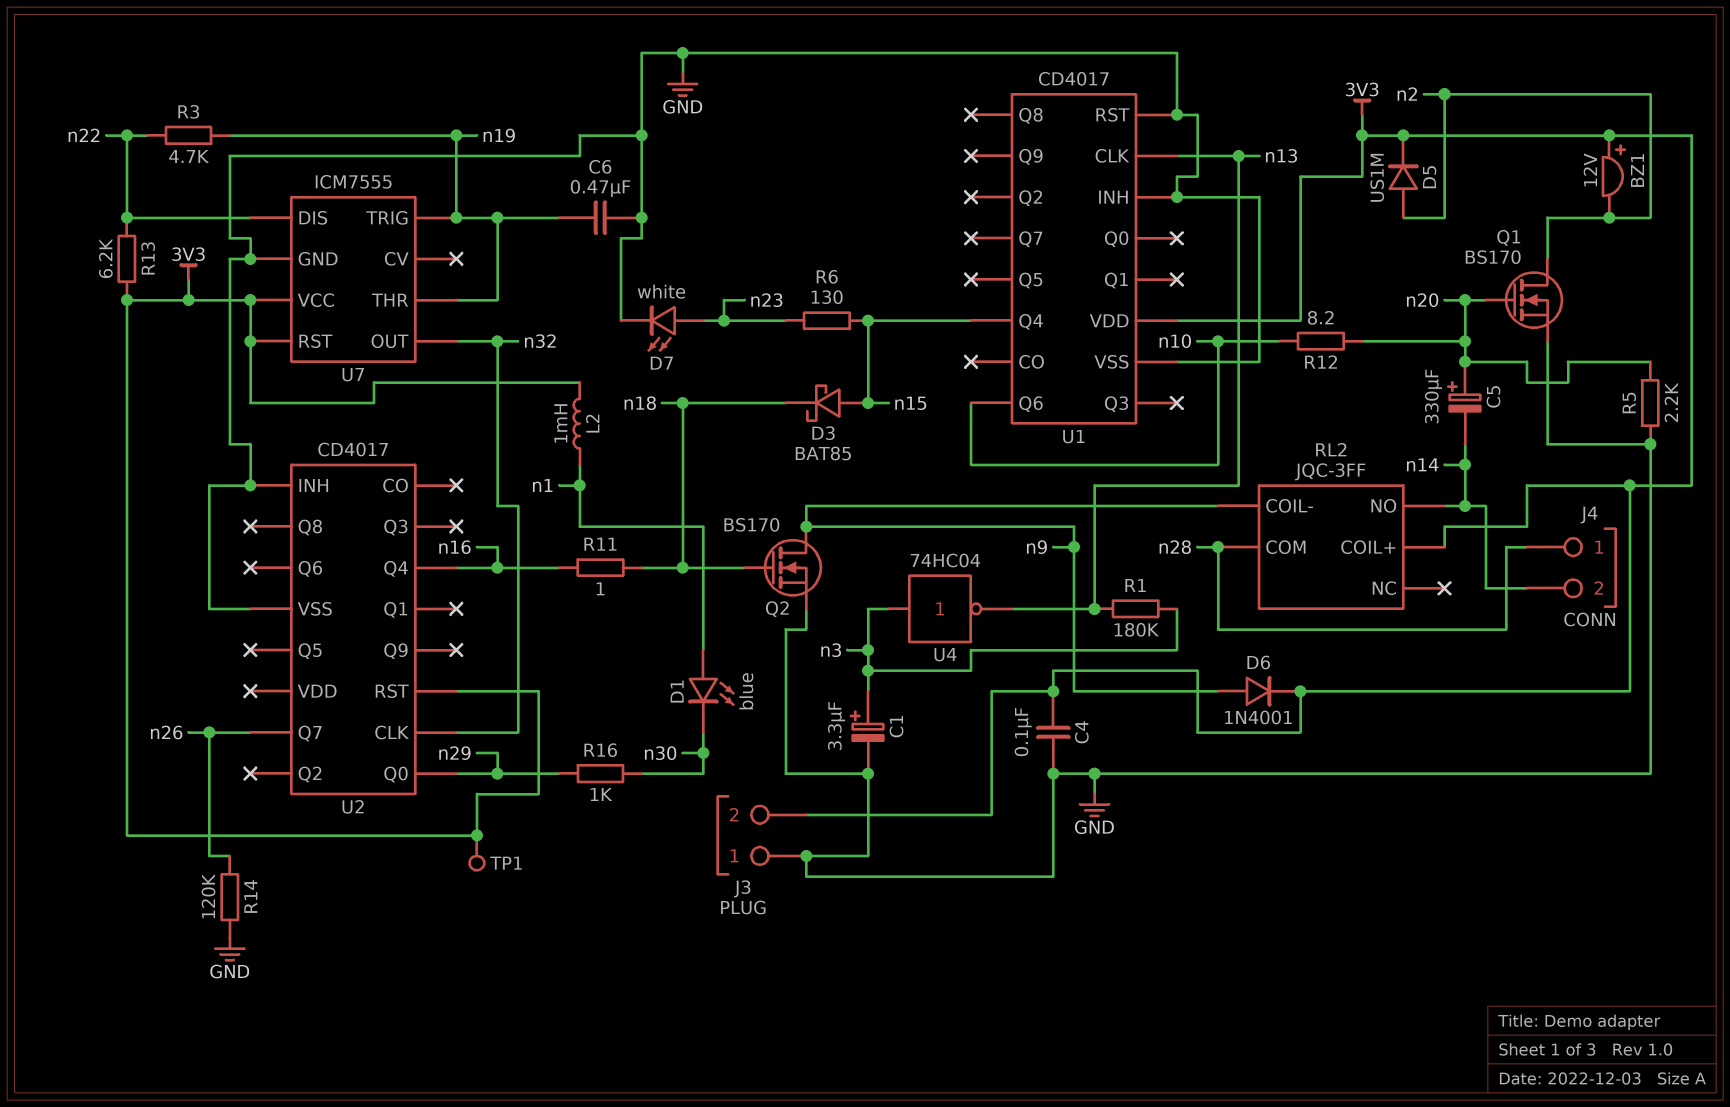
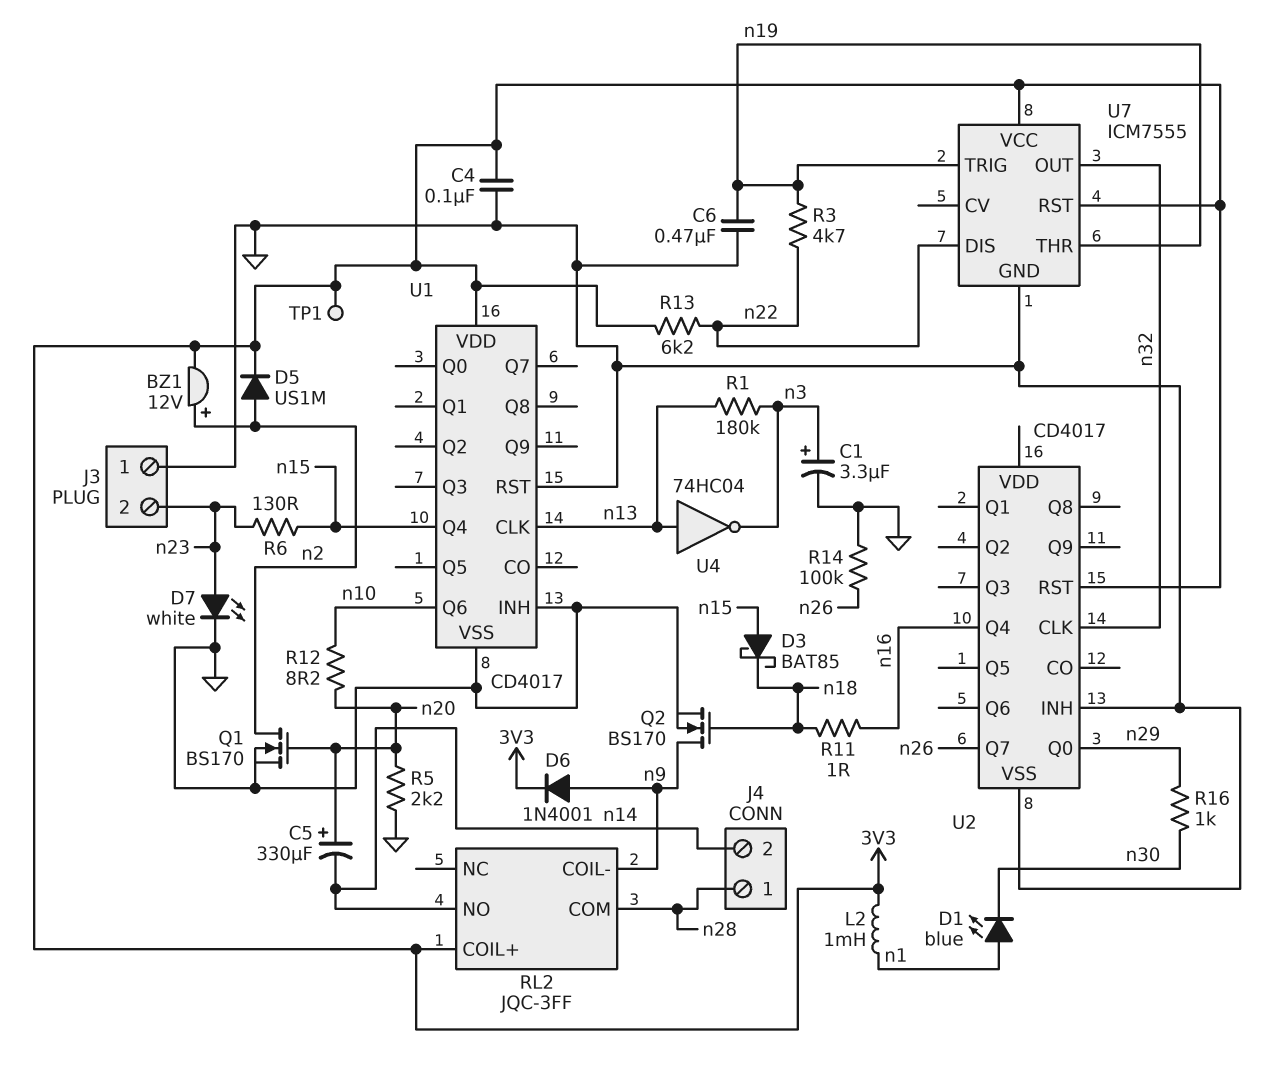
BZ1: buzzer 12V (plus 3V3, minus n2) -> buzzer 12V (plus n2, minus 3V3)
J3 pin 2: 3V3 -> n23
R14: 120k (GND, n26) -> 100k (GND, n26)
U4: NOT 74HC04 (in n3, out n13) -> NOT 74HC04 (in n13, out n3)

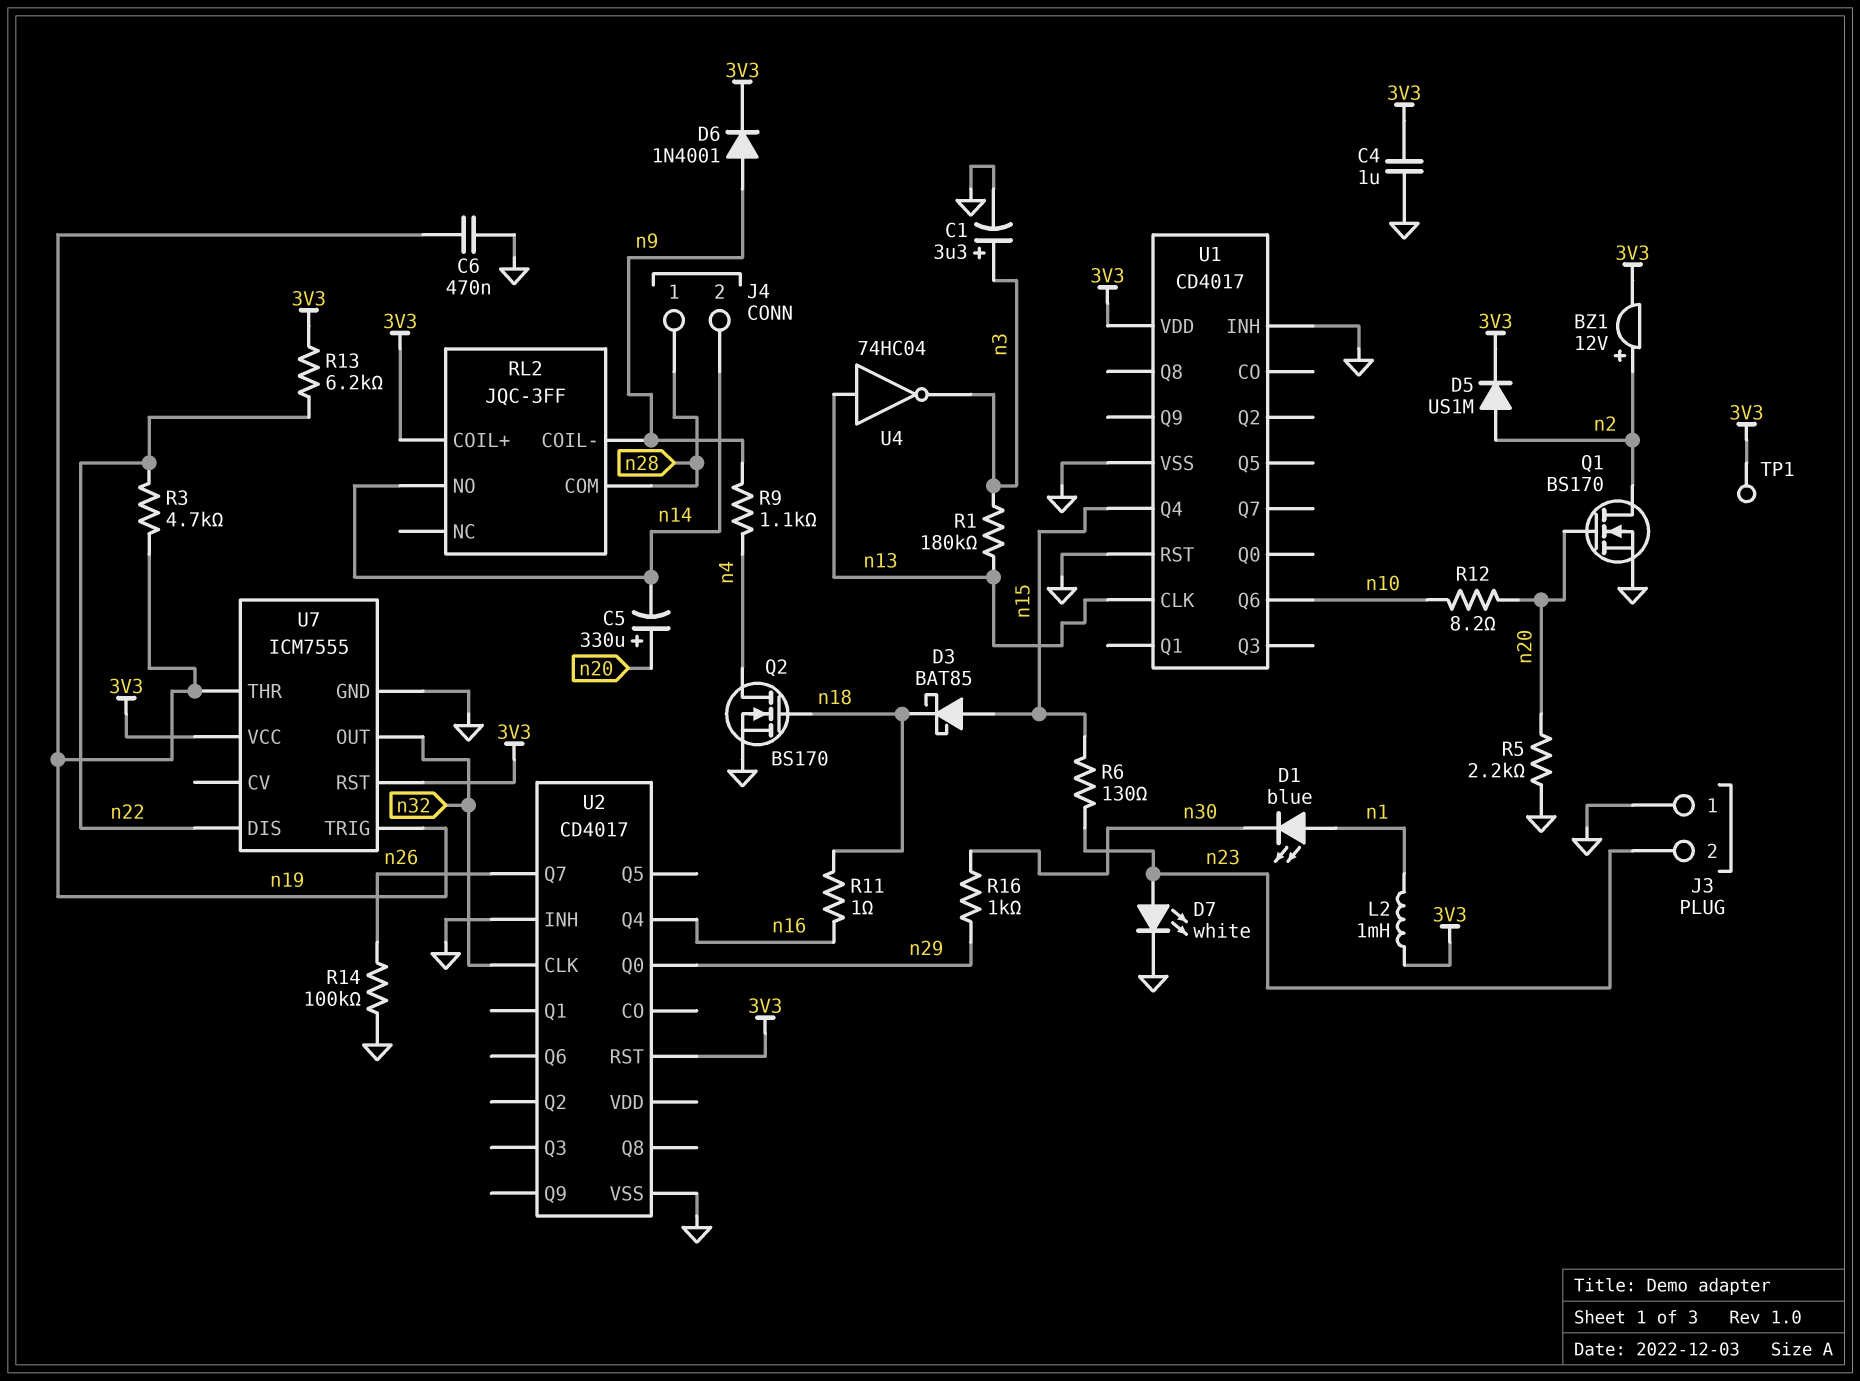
C4: 100nF (3V3, GND) -> 1uF (3V3, GND)
Q2: NMOS BS170 (G n18, D n9, S GND) -> NMOS BS170 (G n18, D n4, S GND)
R9: none -> 1.1k (n4, n9)

